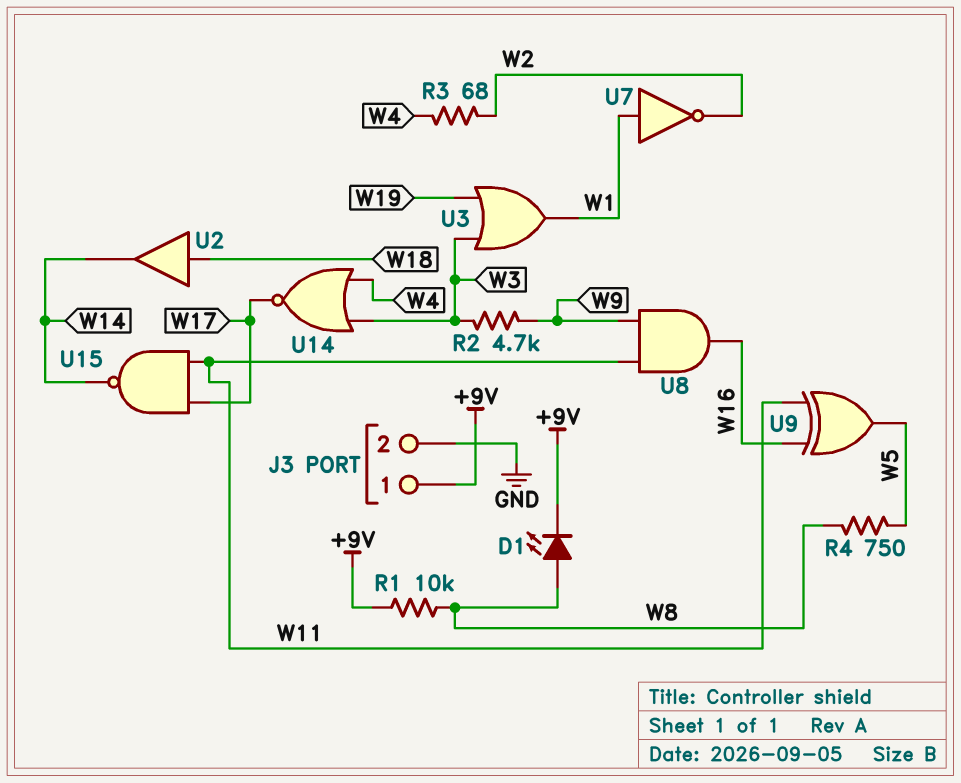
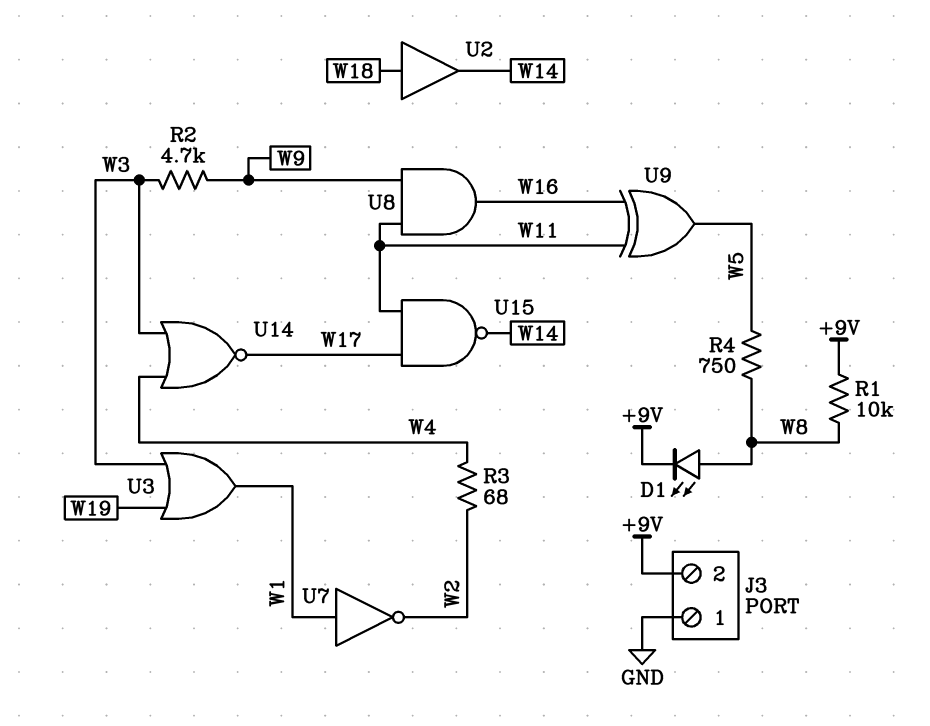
J3 pin 1: +9V -> GND
J3 pin 2: GND -> +9V

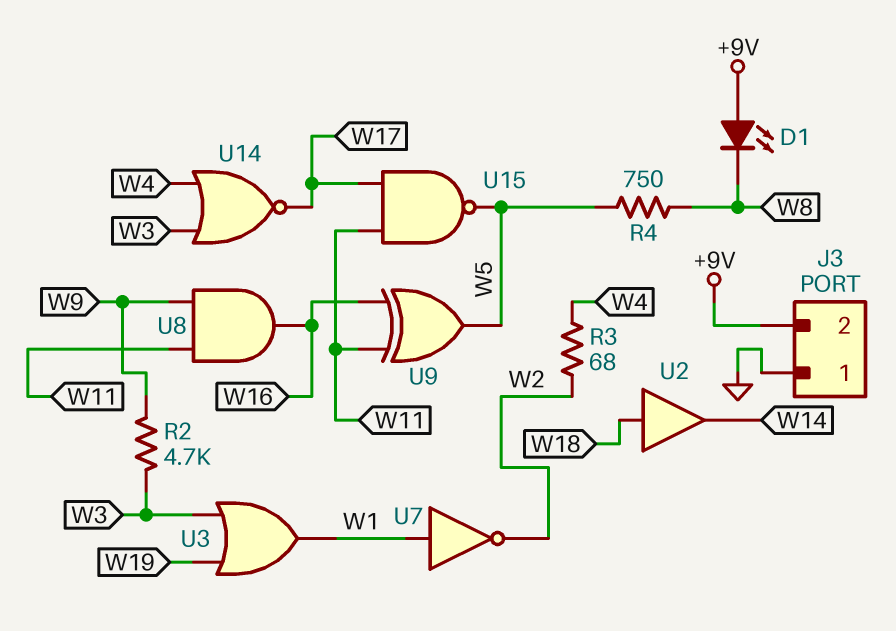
D1: LED (A W8, K +9V) -> LED (A +9V, K W8)
R1: 10k (+9V, W8) -> none
U15: NAND (in W11, in W17, out W14) -> NAND (in W11, in W17, out W5)

